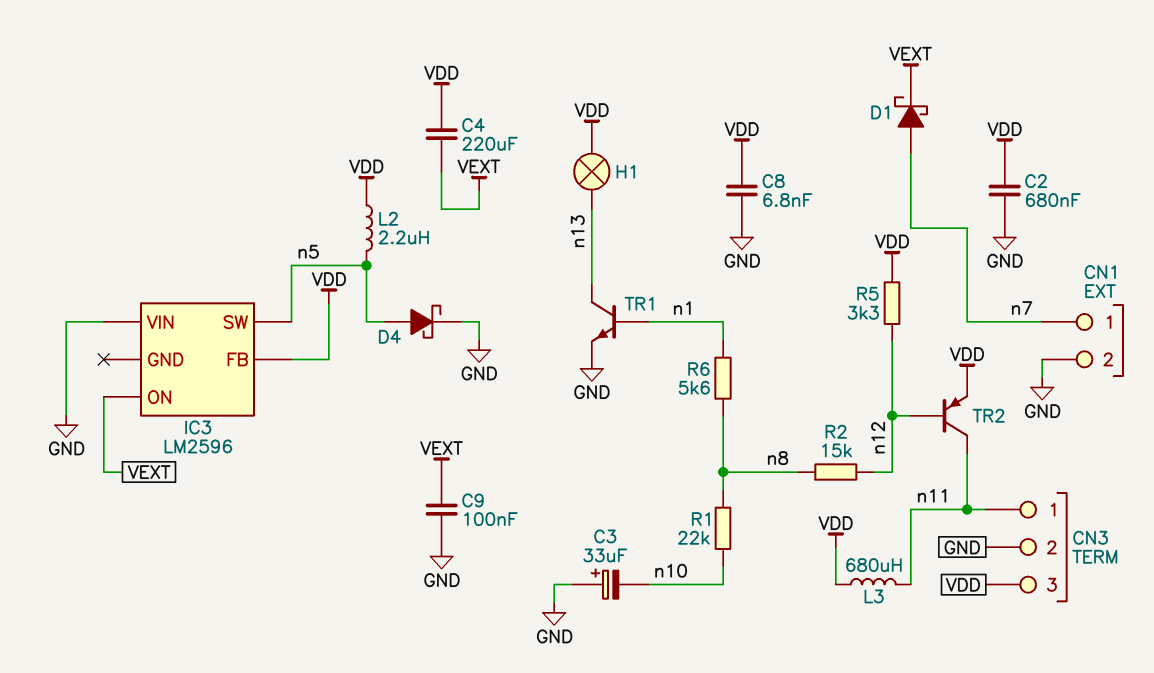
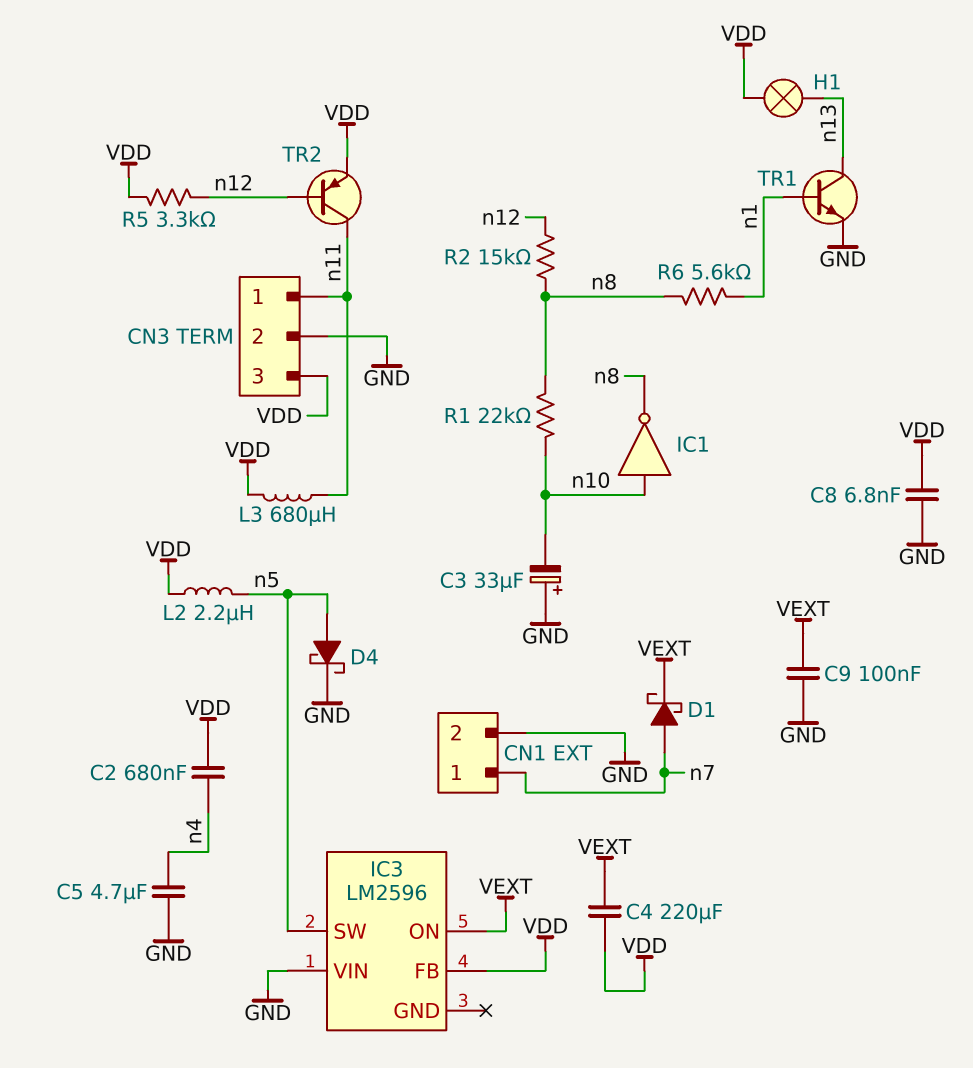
C2: 680nF (GND, VDD) -> 680nF (VDD, n4)
C5: none -> 4.7uF (GND, n4)
IC1: none -> NOT (in n10, out n8)

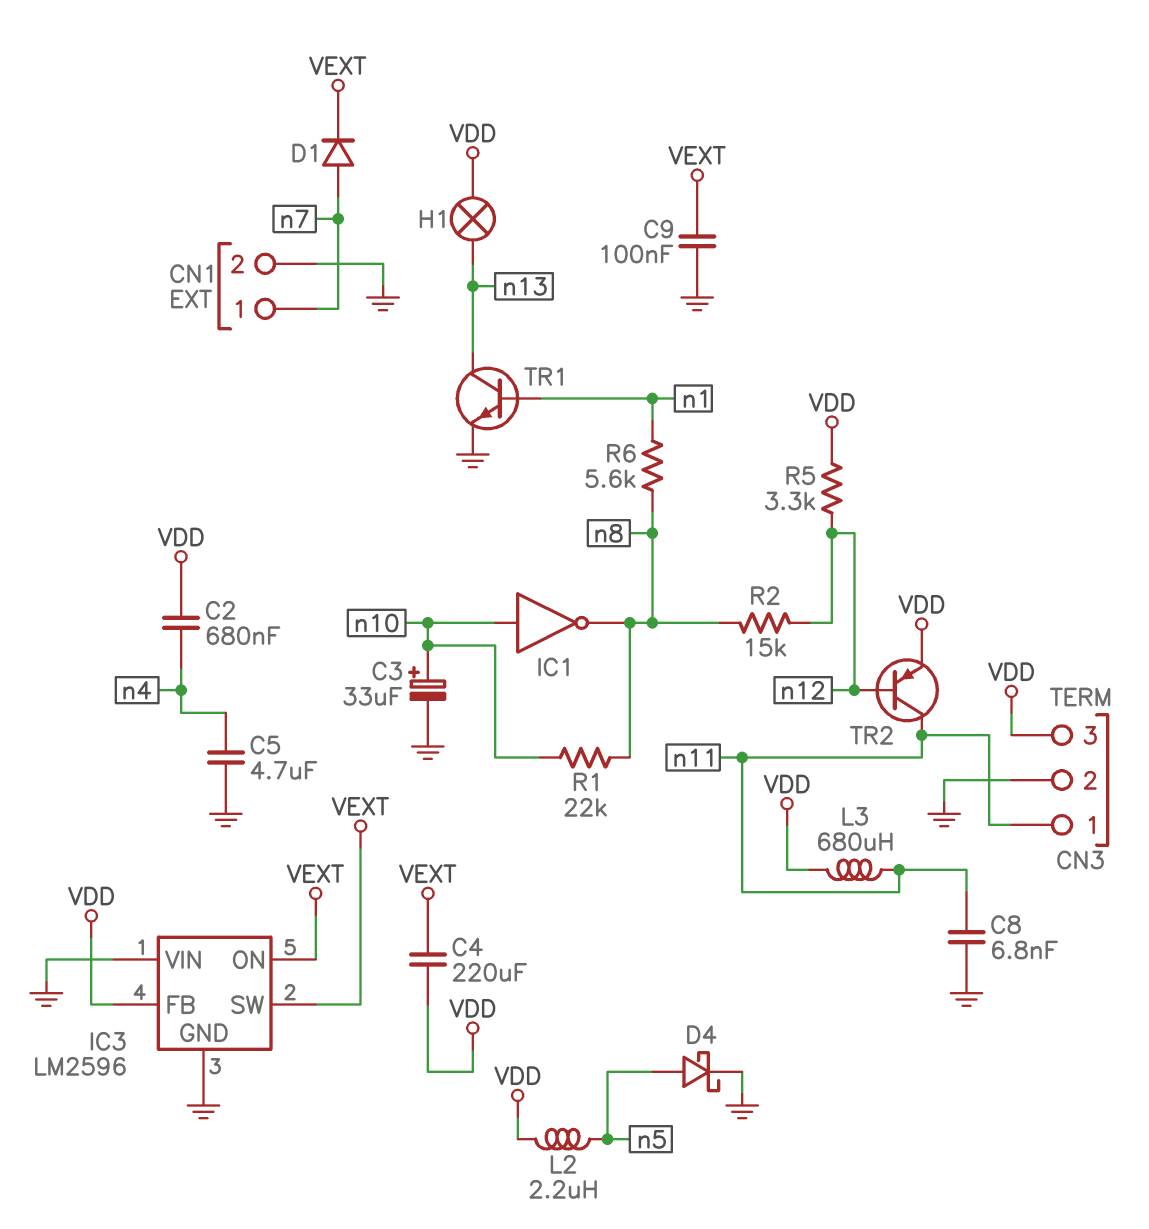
C3: 33uF (plus GND, minus n10) -> 33uF (plus n10, minus GND)
C8: 6.8nF (GND, VDD) -> 6.8nF (GND, n11)
D1: schottky (A n7, K VEXT) -> diode (A n7, K VEXT)
IC3 pin GND: none -> GND
IC3 pin SW: n5 -> VEXT

